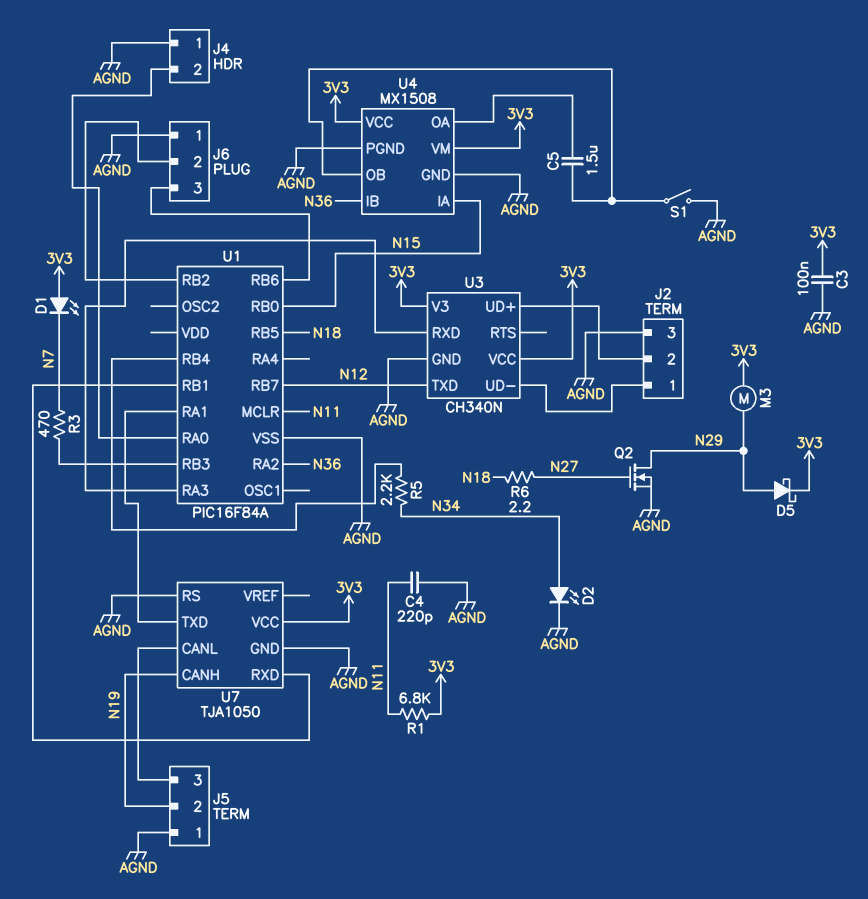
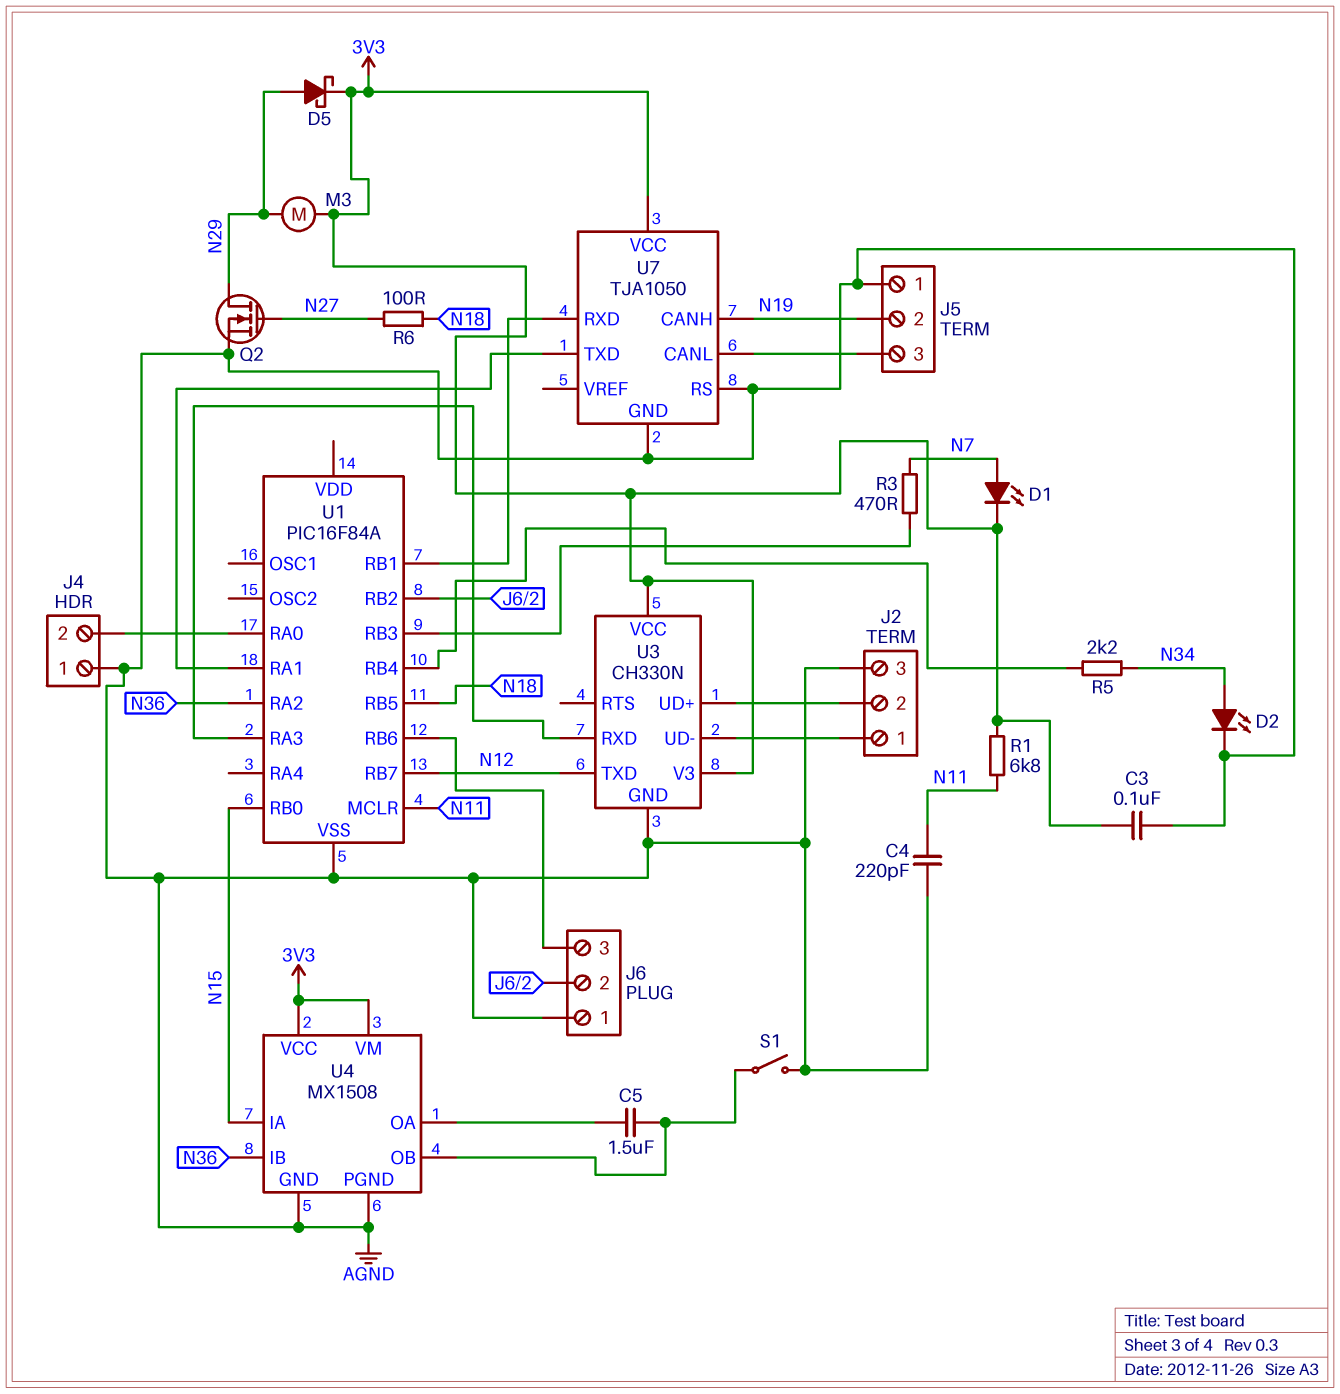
D1: LED (A 3V3, K N7) -> LED (A N7, K 3V3)
R6: 2.2 (N18, N27) -> 100 (N18, N27)
U3: CH340N -> CH330N

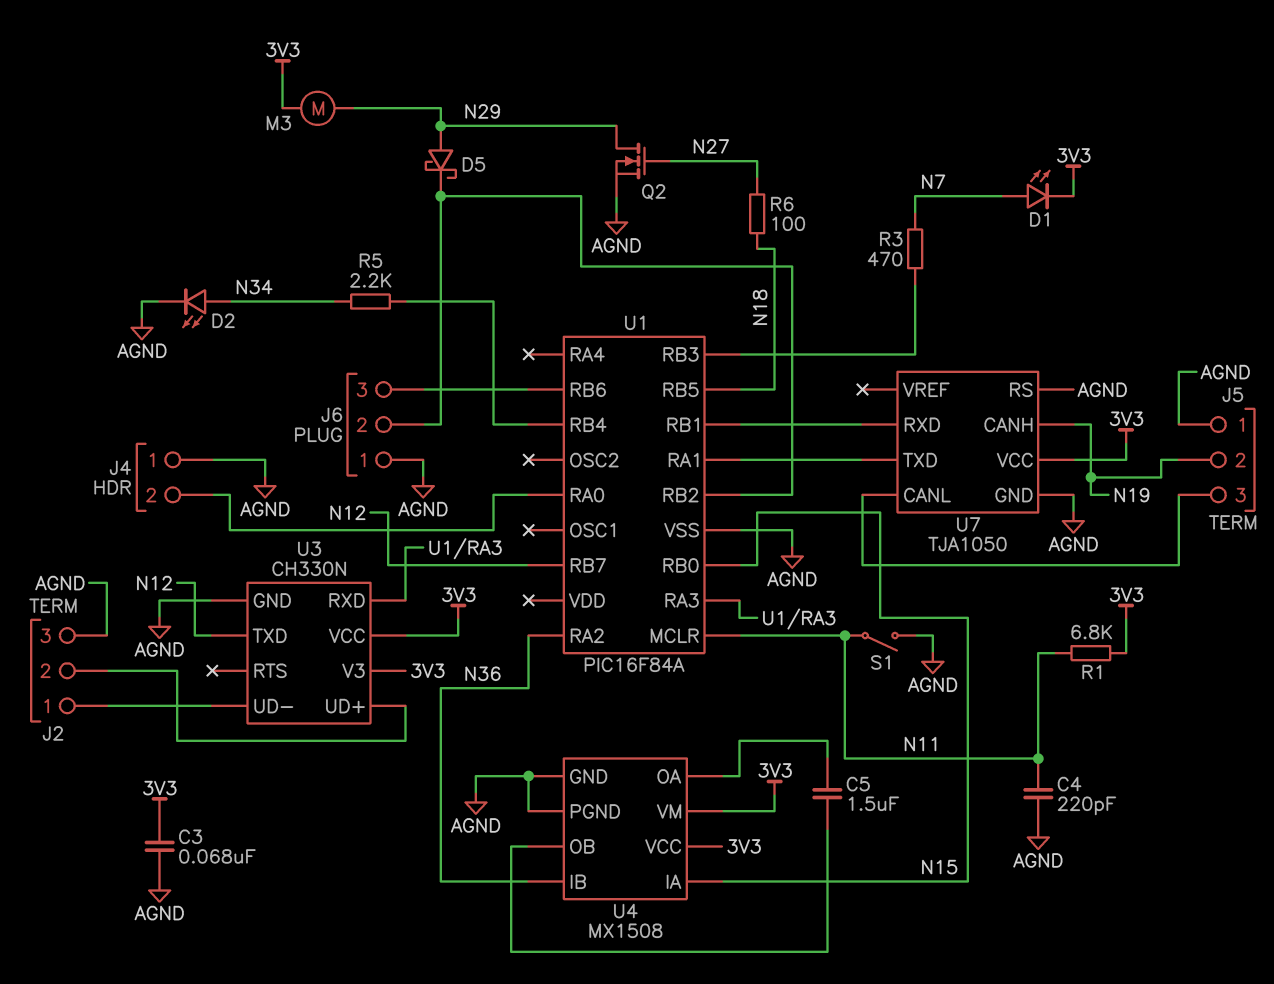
C3: 100nF (3V3, AGND) -> 68nF (3V3, AGND)
D5: schottky (A N29, K 3V3) -> schottky (A N29, K J6/2)
S1: switch (AGND, U4/OB) -> switch (AGND, N11)

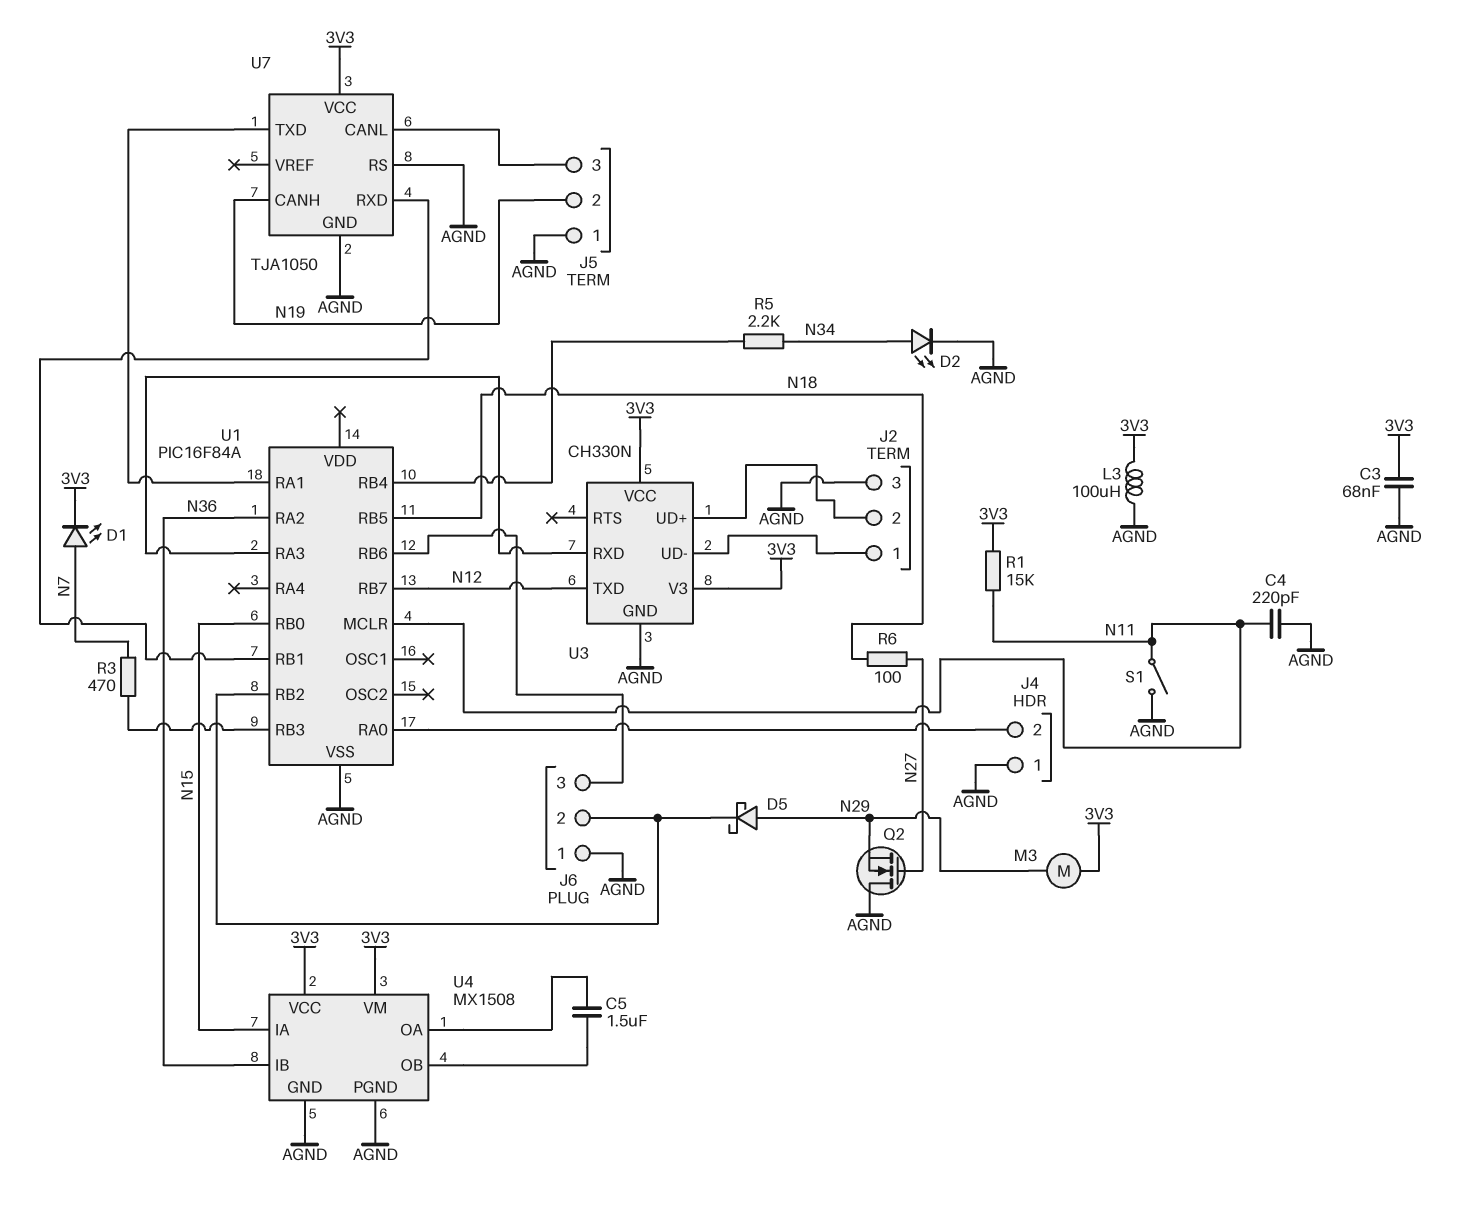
L3: none -> 100uH (3V3, AGND)
Q2: NMOS (G N27, D N29, S AGND) -> NMOS (G N27, D AGND, S N29)
R1: 6.8k (3V3, N11) -> 15k (3V3, N11)

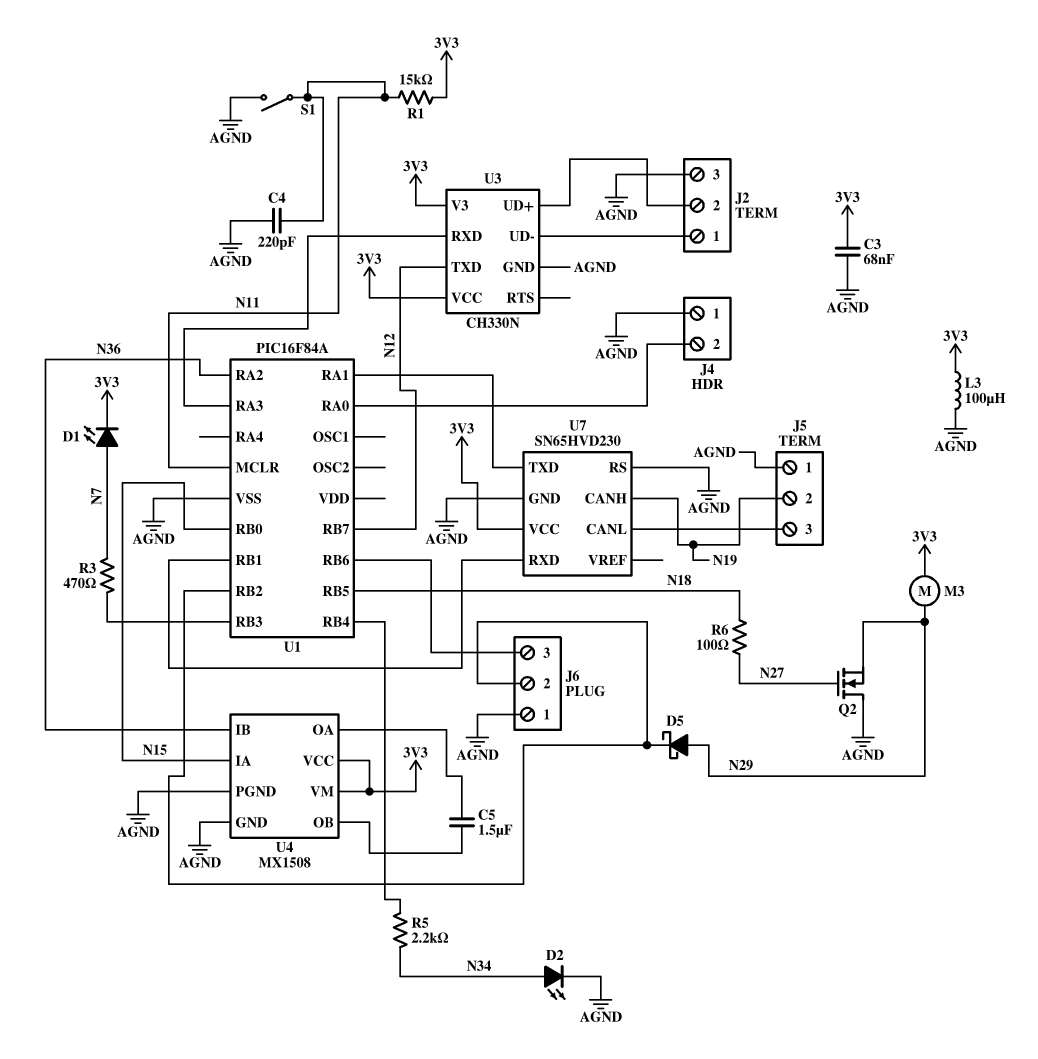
U7: TJA1050 -> SN65HVD230

